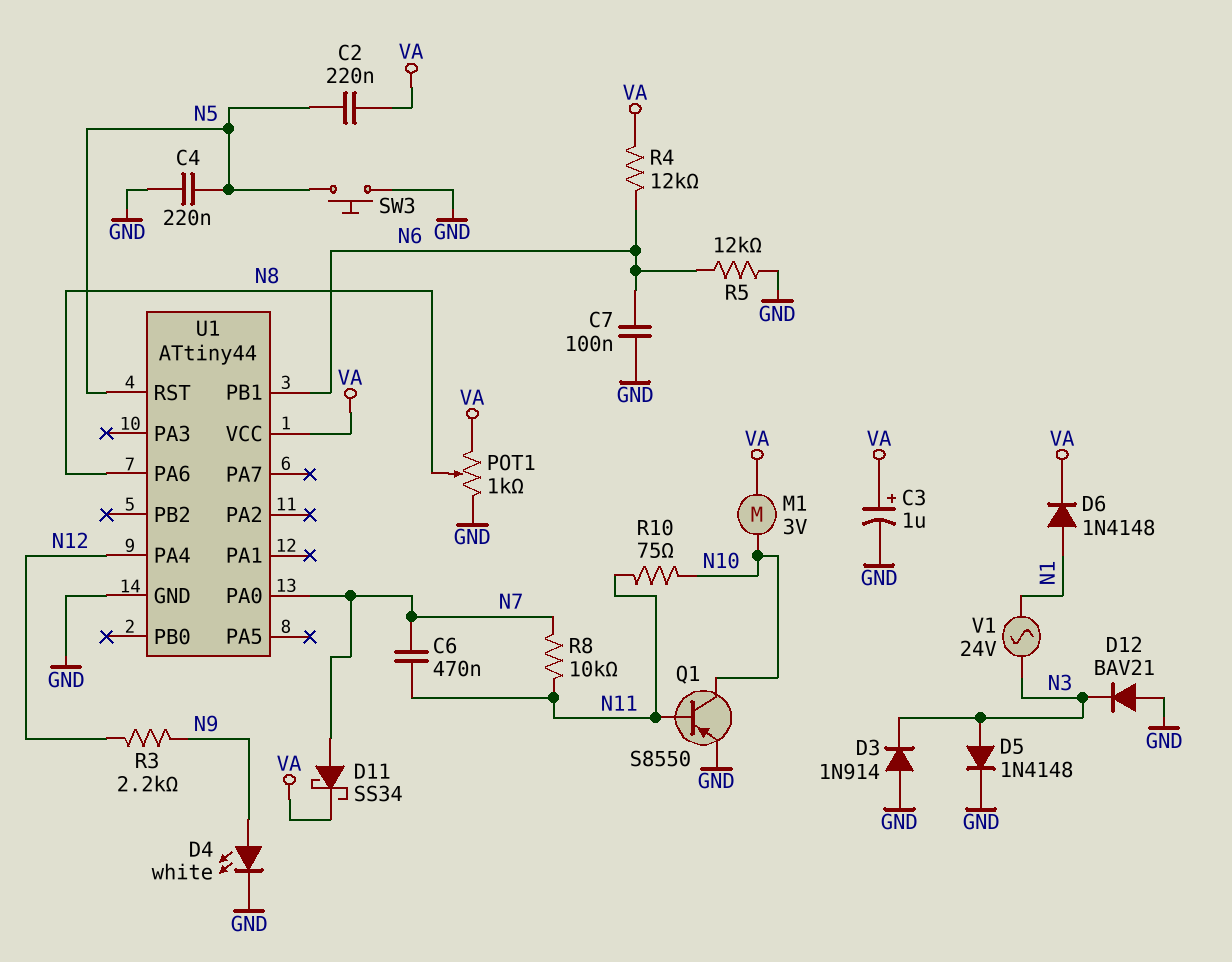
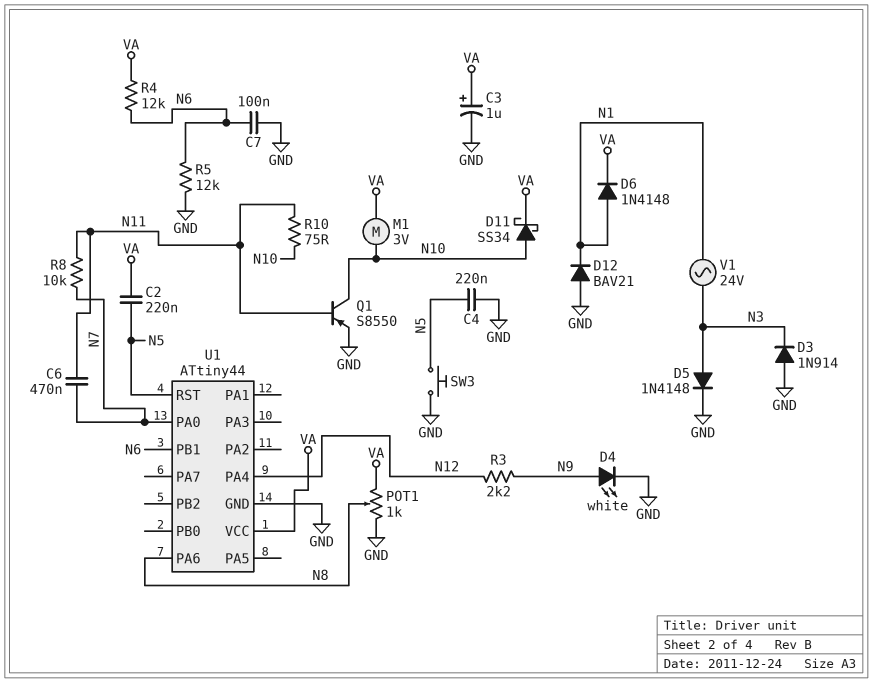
D11: schottky SS34 (A N7, K VA) -> schottky SS34 (A N10, K VA)
D12: diode BAV21 (A GND, K N3) -> diode BAV21 (A GND, K N1)

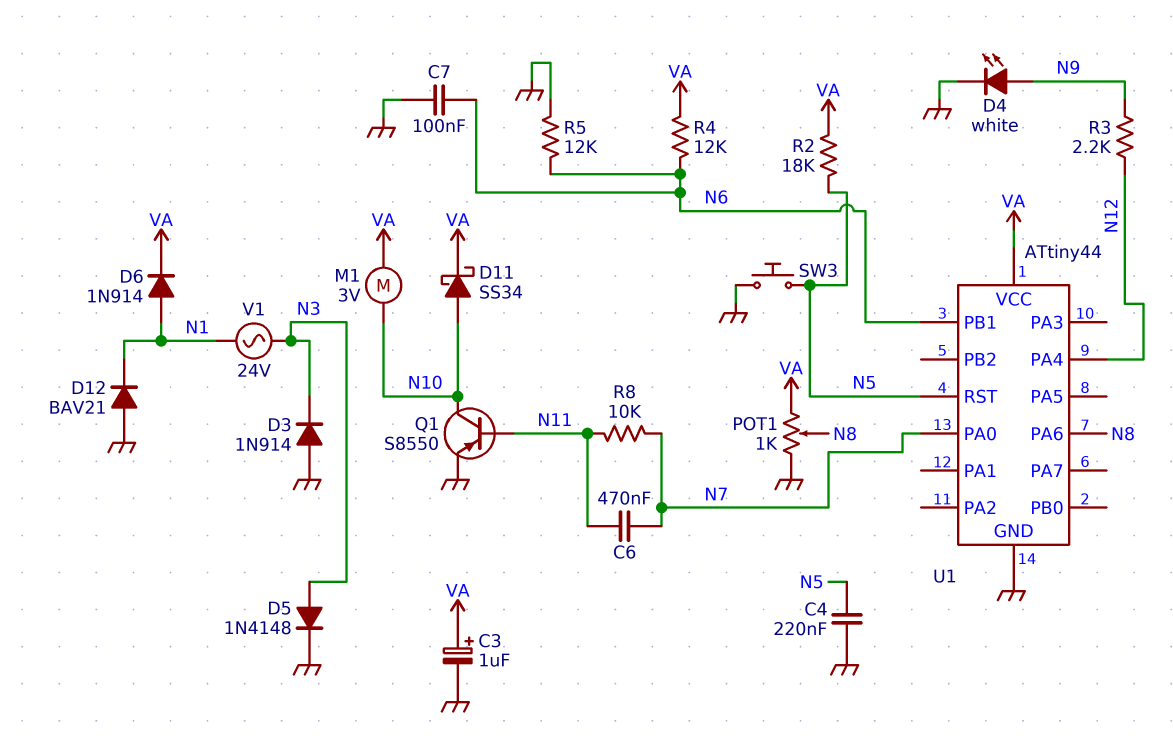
C2: 220nF (N5, VA) -> none
D6: diode 1N4148 (A N1, K VA) -> diode 1N914 (A N1, K VA)
R2: none -> 18k (N5, VA)
R10: 75 (N10, N11) -> none

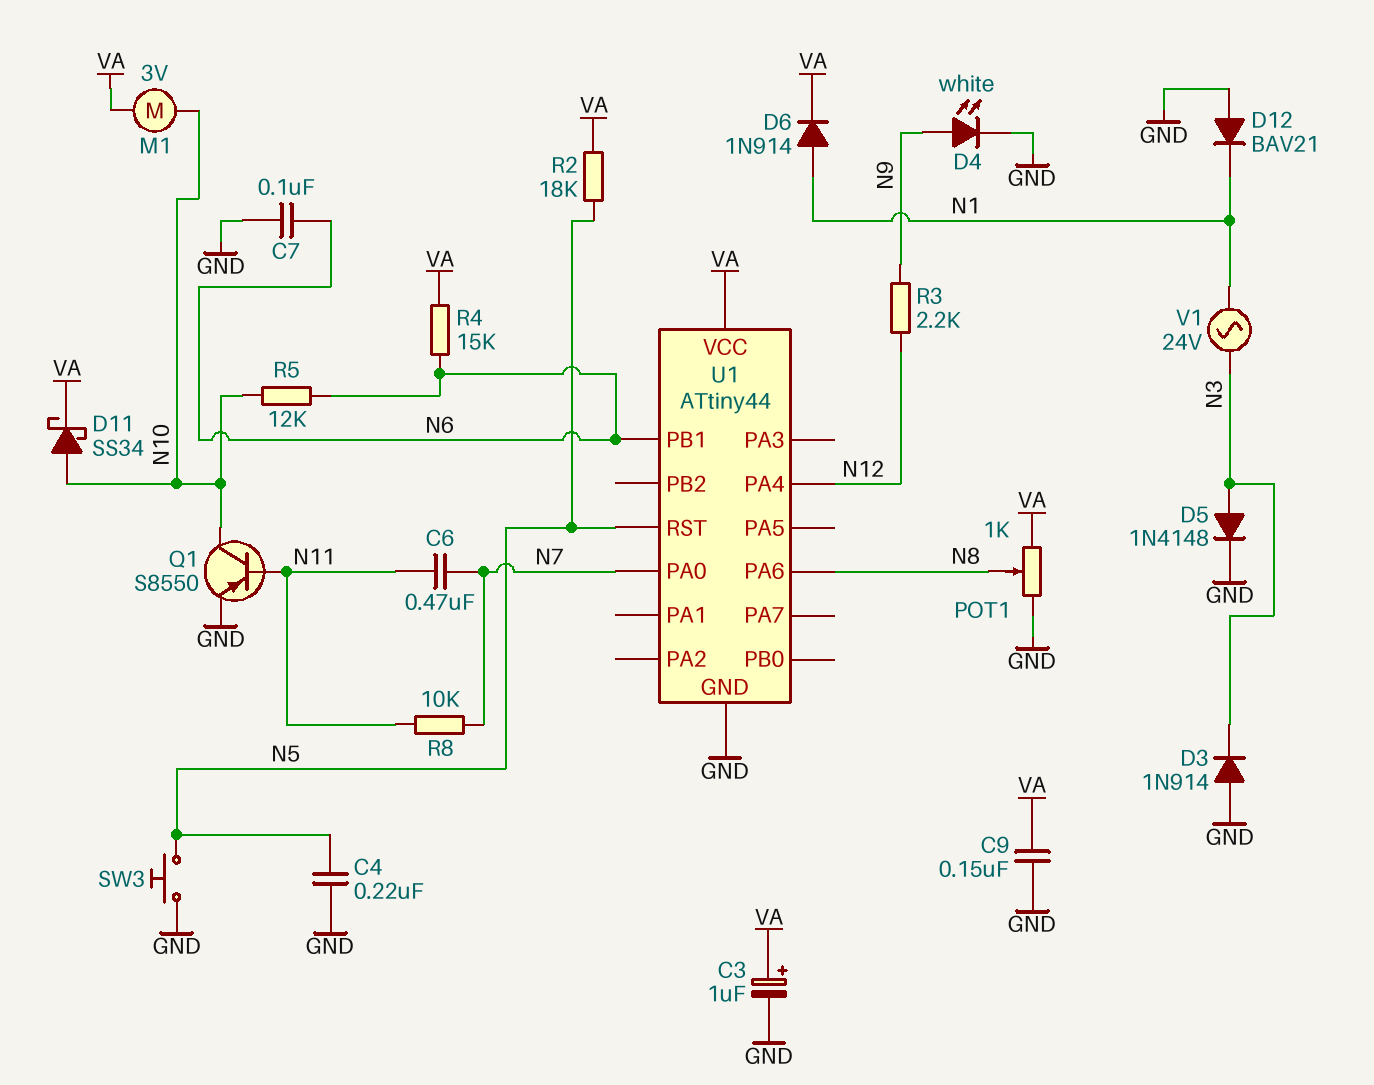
C9: none -> 150nF (GND, VA)
R4: 12k (N6, VA) -> 15k (N6, VA)
R5: 12k (GND, N6) -> 12k (N6, N10)

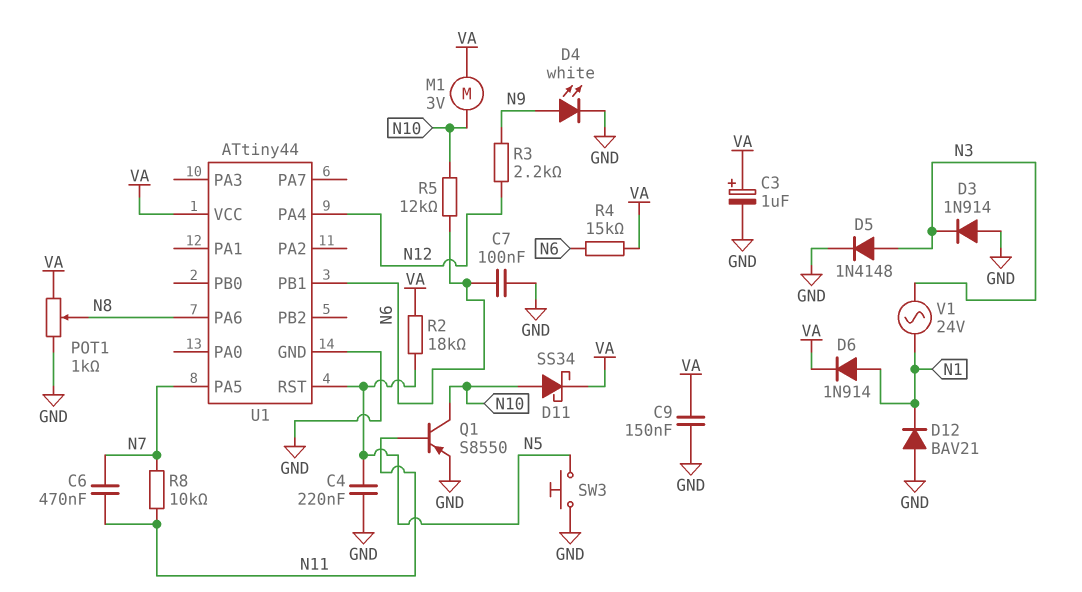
U1 pin PA0: N7 -> none
U1 pin PA5: none -> N7

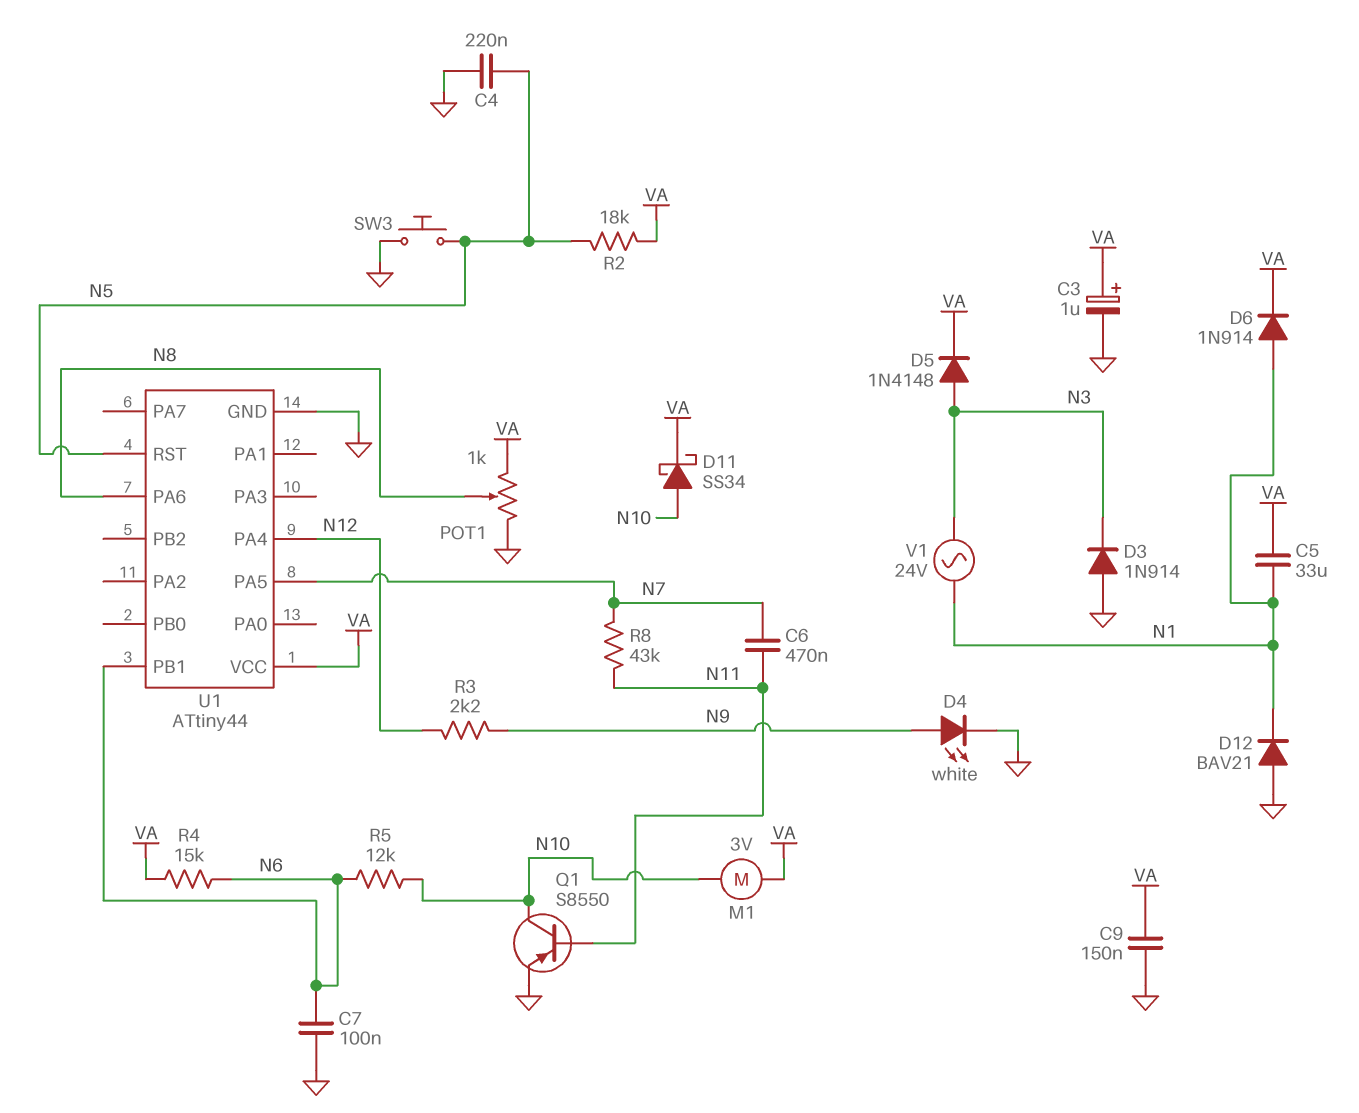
C5: none -> 33uF (N1, VA)
D5: diode 1N4148 (A N3, K GND) -> diode 1N4148 (A N3, K VA)
R8: 10k (N7, N11) -> 43k (N7, N11)

